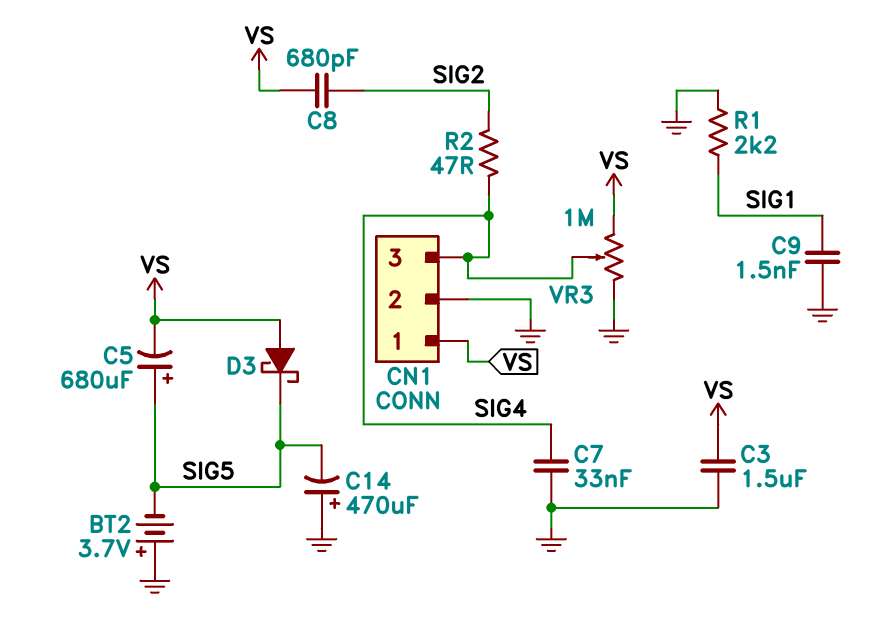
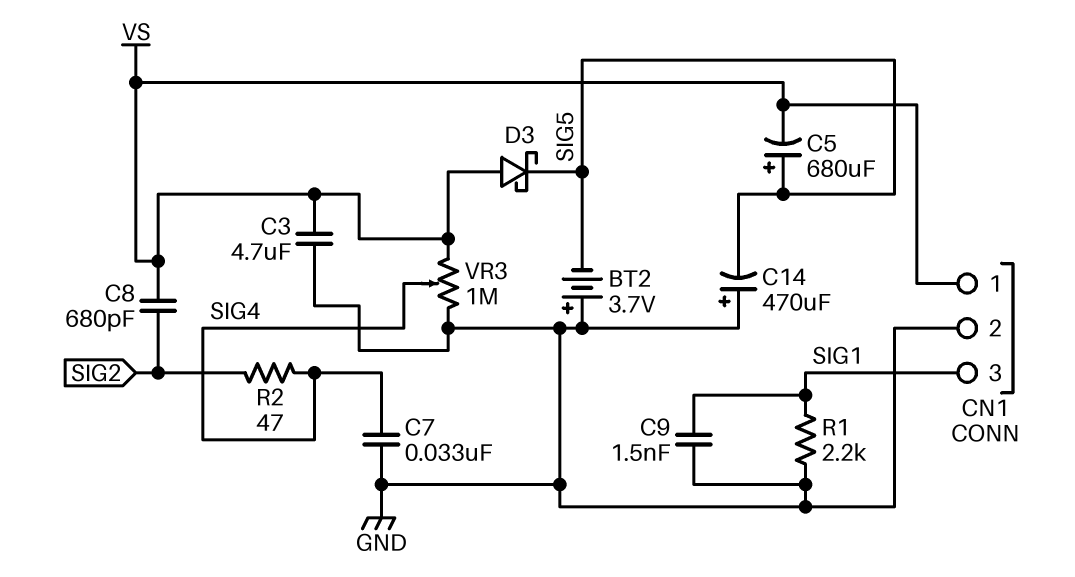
C3: 1.5uF (GND, VS) -> 4.7uF (GND, VS)
CN1 pin 3: SIG4 -> SIG1

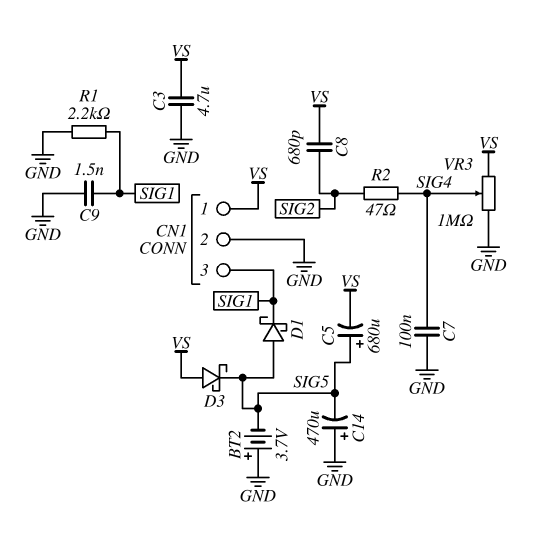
C7: 33nF (GND, SIG4) -> 100nF (GND, SIG4)
D1: none -> schottky (A SIG5, K SIG1)

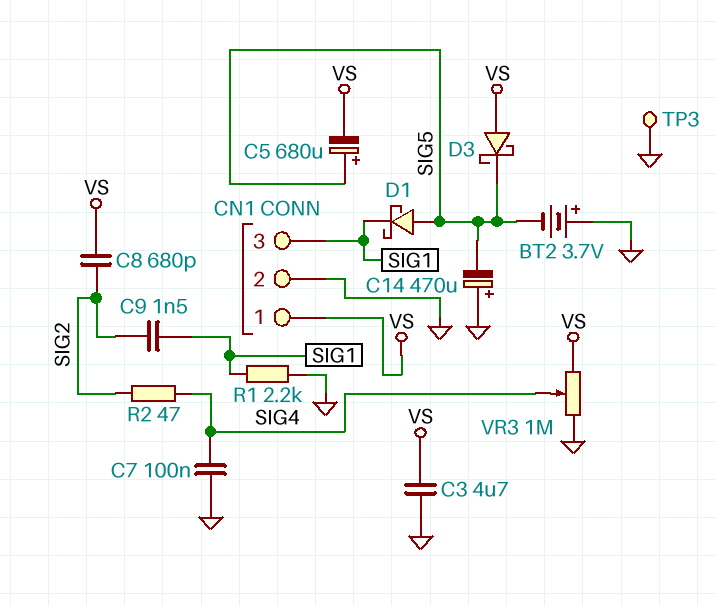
C9: 1.5nF (GND, SIG1) -> 1.5nF (SIG1, SIG2)
TP3: none -> test point (GND)

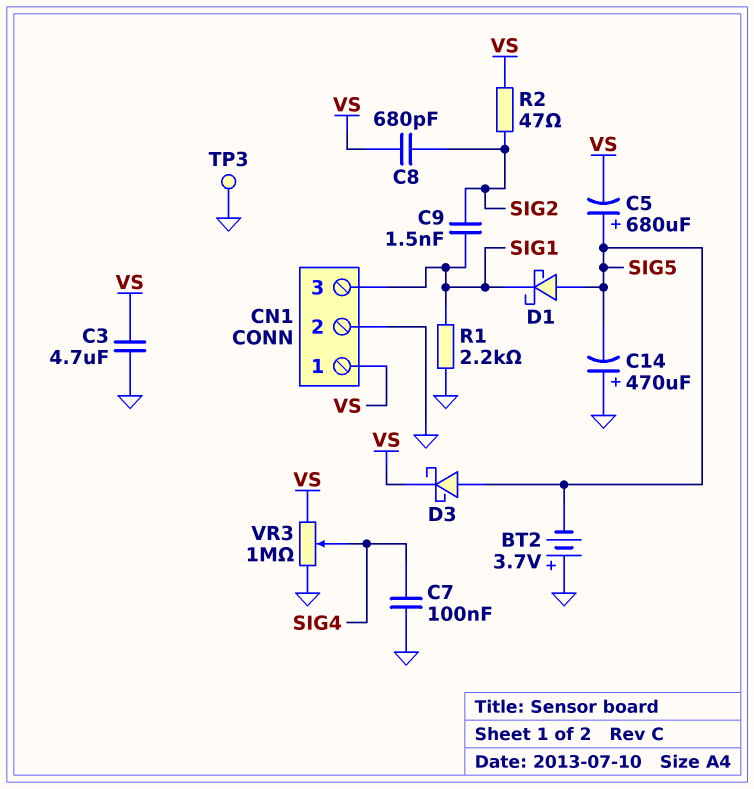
D3: schottky (A VS, K SIG5) -> schottky (A SIG5, K VS)
R2: 47 (SIG2, SIG4) -> 47 (SIG2, VS)

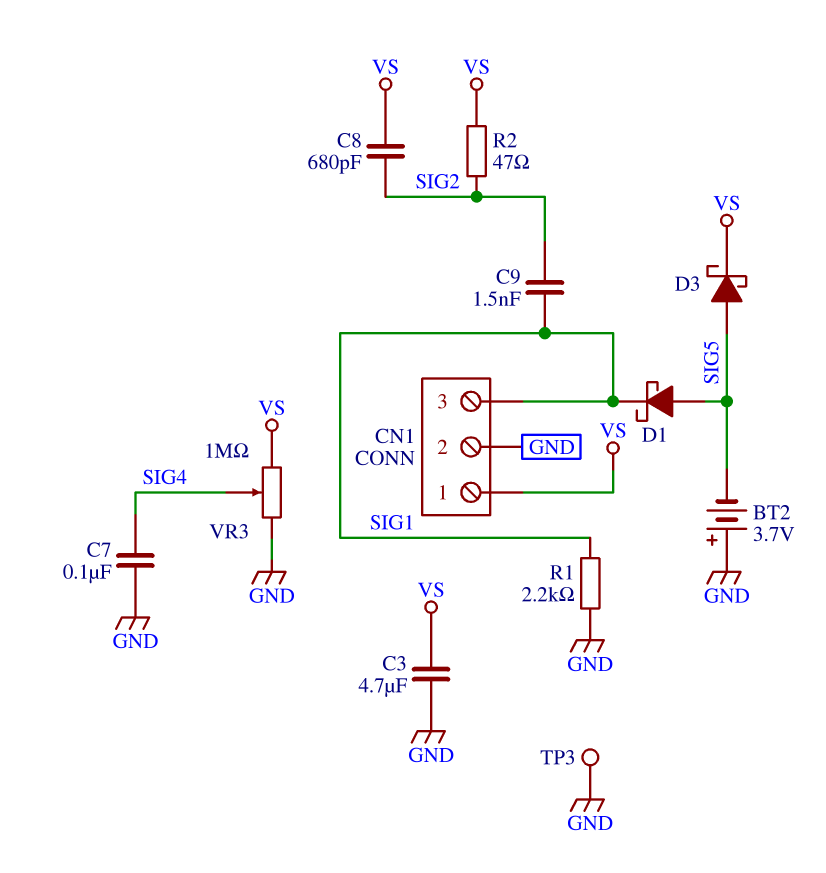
C5: 680uF (plus SIG5, minus VS) -> none
C14: 470uF (plus GND, minus SIG5) -> none

